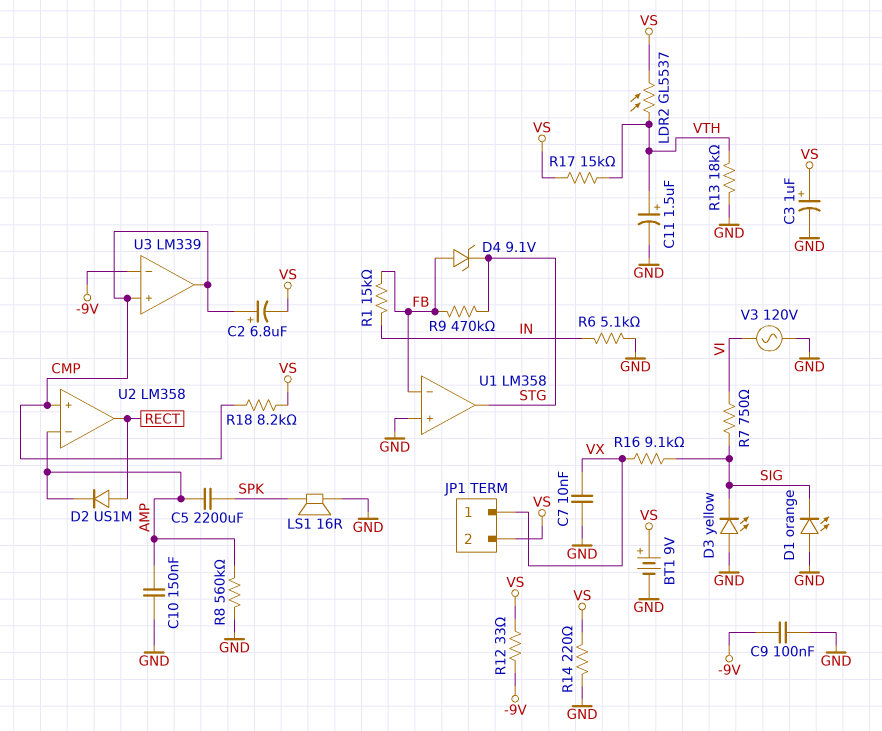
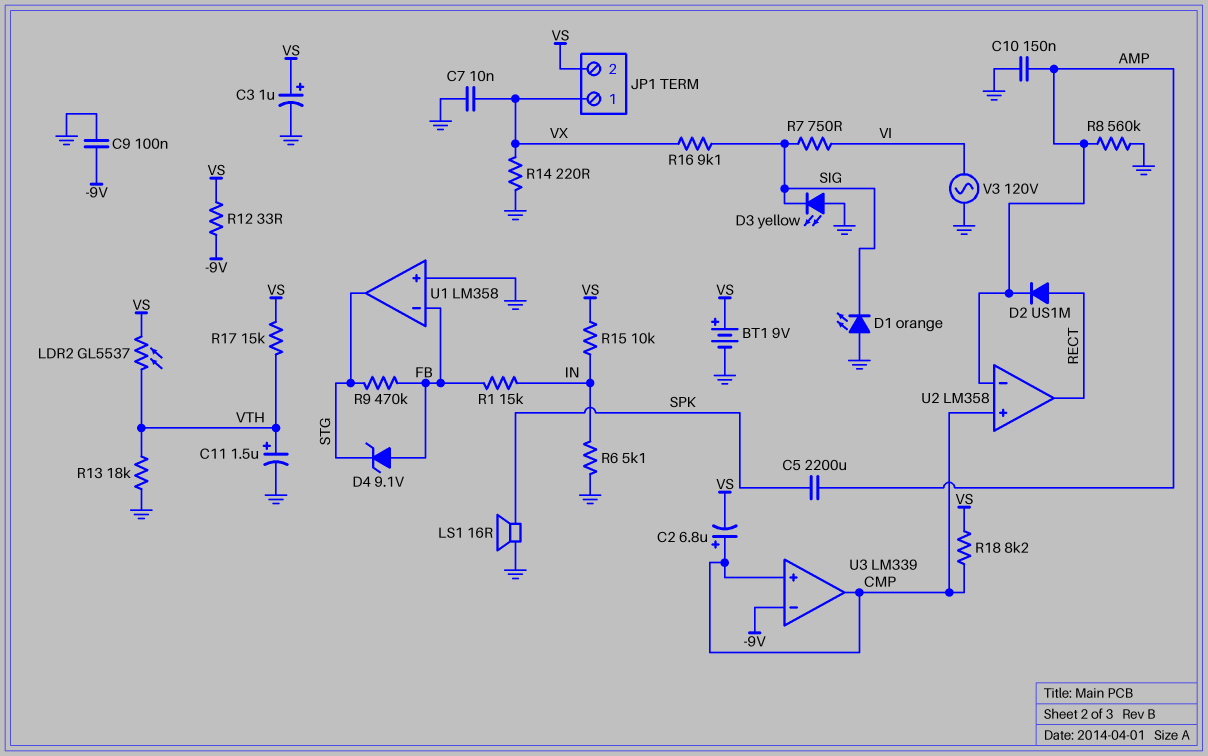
R14: 220 (GND, VS) -> 220 (GND, VX)
R15: none -> 10k (IN, VS)

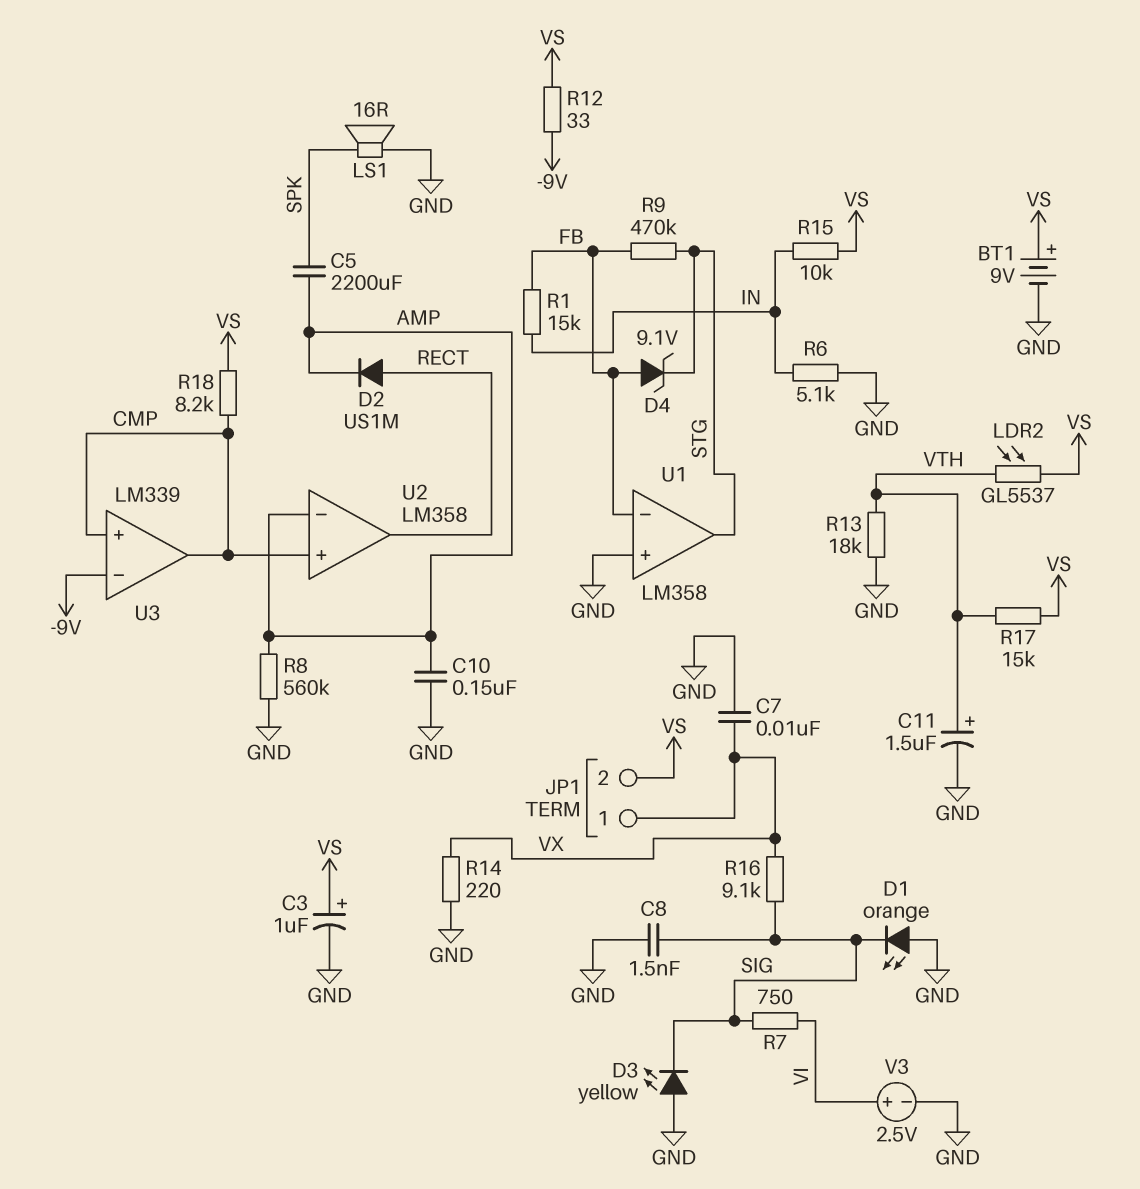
C2: 6.8uF (plus CMP, minus VS) -> none
C8: none -> 1.5nF (GND, SIG)
C9: 100nF (-9V, GND) -> none
V3: AC 120V (GND, VI) -> 2.5V (plus VI, minus GND)

